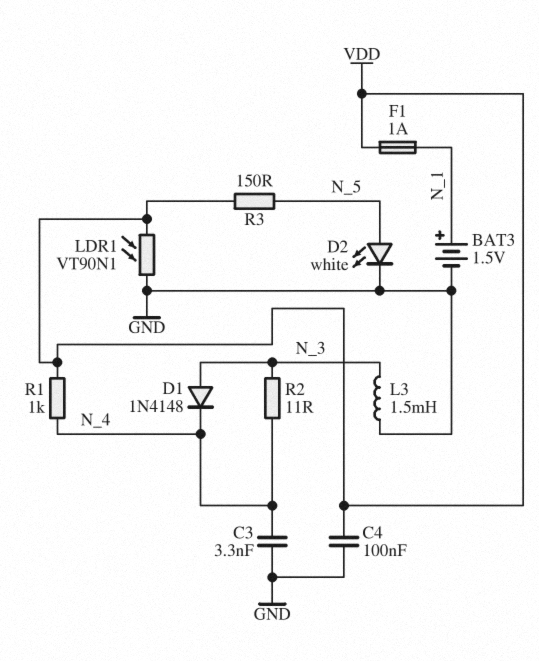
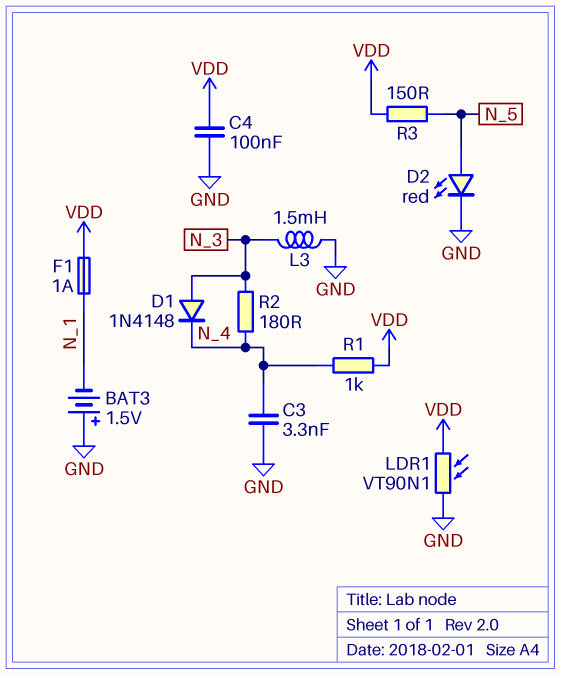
BAT3: 1.5V (plus N_1, minus GND) -> 1.5V (plus GND, minus N_1)
D2: LED white (A N_5, K GND) -> LED red (A N_5, K GND)
R2: 11 (N_3, N_4) -> 180 (N_3, N_4)

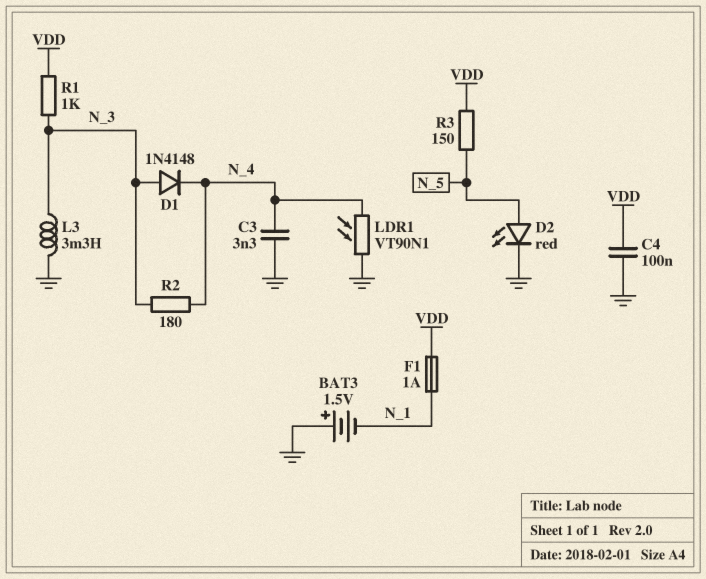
L3: 1.5mH (GND, N_3) -> 3.3mH (GND, N_3)
LDR1: VT90N1 (GND, VDD) -> VT90N1 (GND, N_4)
R1: 1k (N_4, VDD) -> 1k (N_3, VDD)

